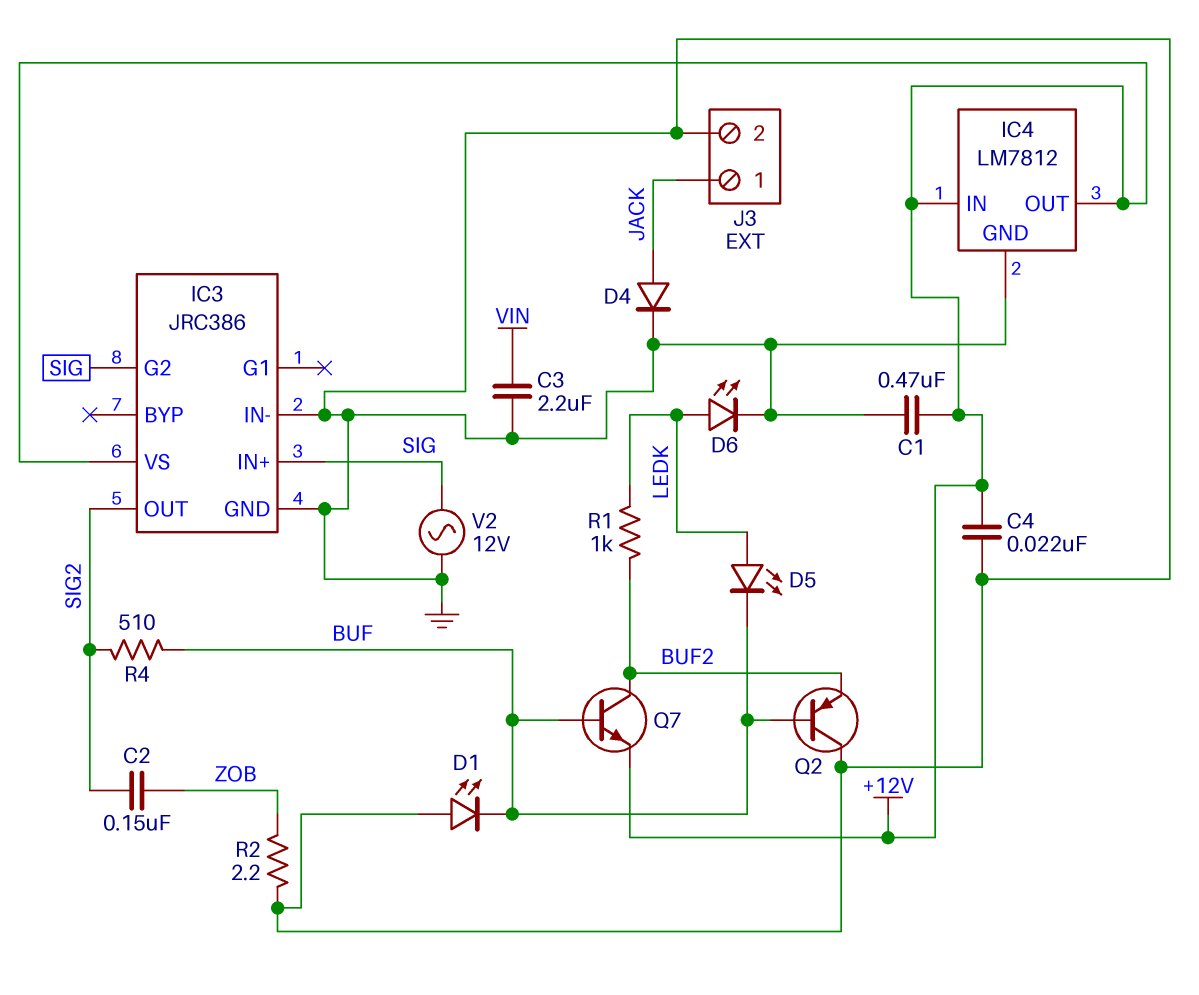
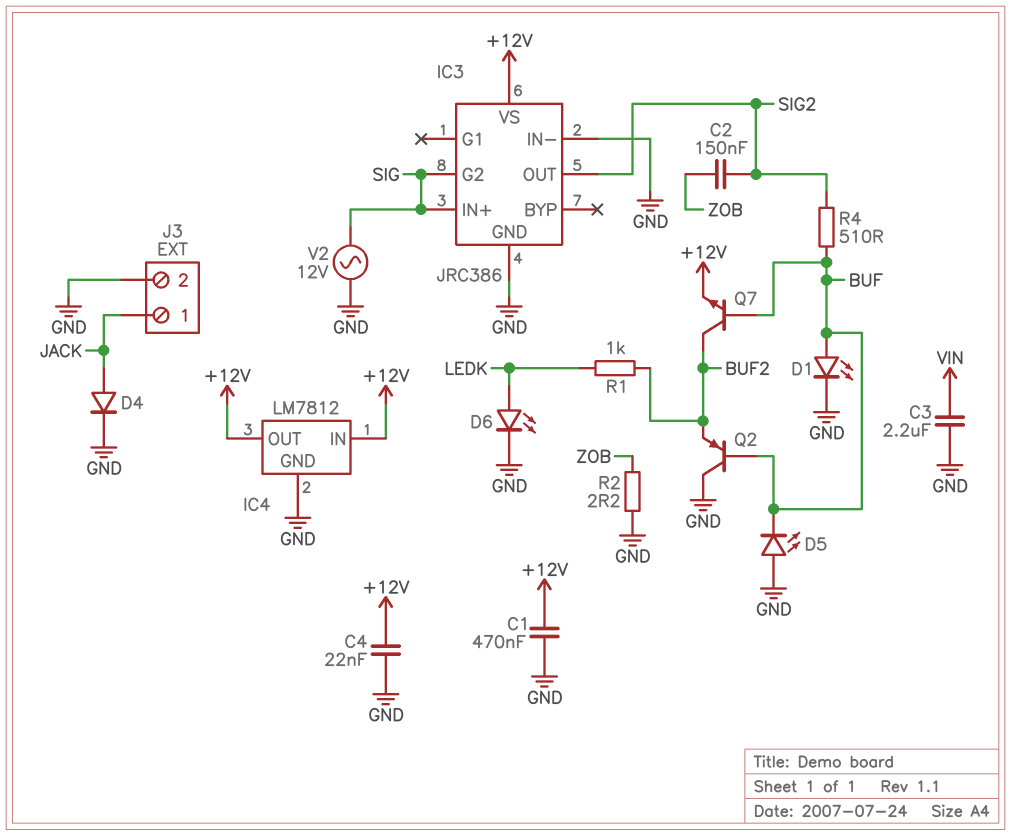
D1: LED (A GND, K BUF) -> LED (A BUF, K GND)
D5: LED (A LEDK, K BUF) -> LED (A GND, K BUF)

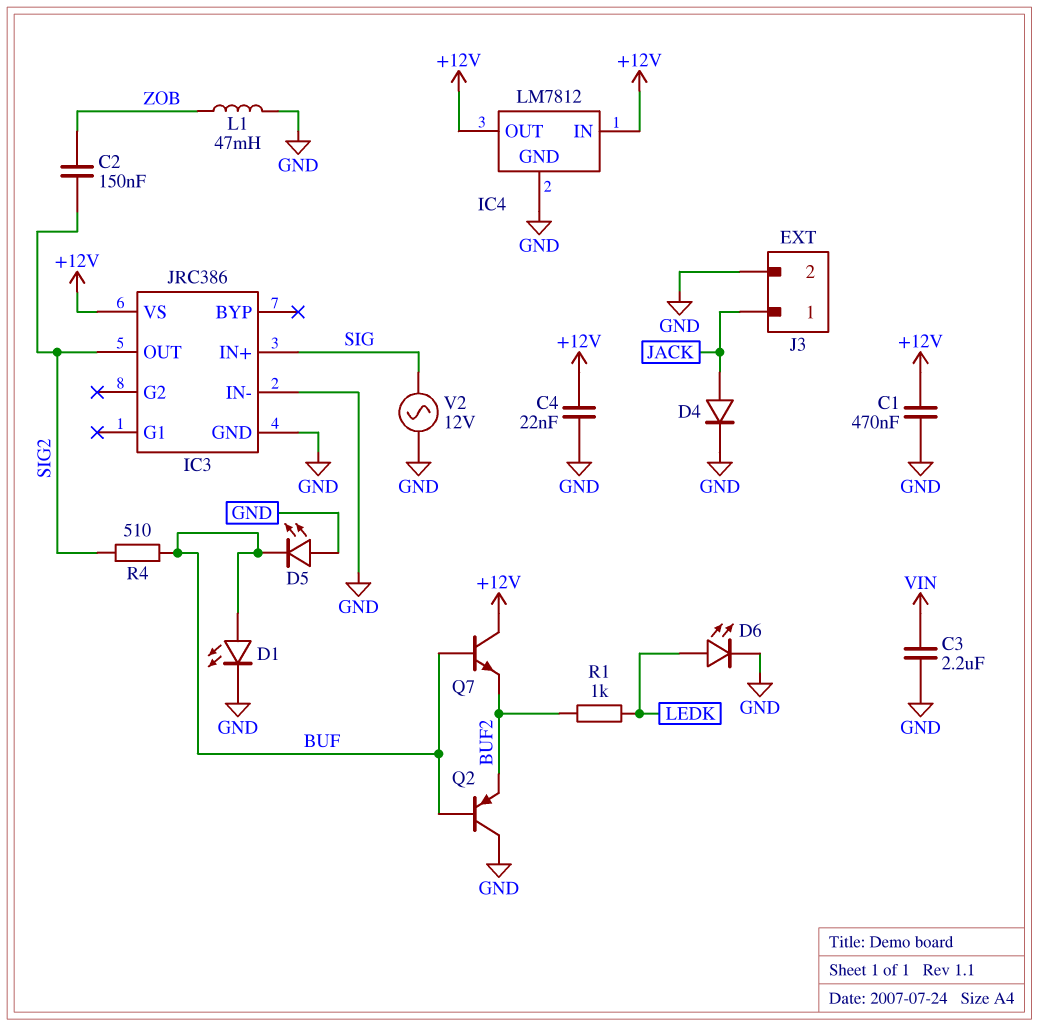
IC3 pin G2: SIG -> none
L1: none -> 47mH (GND, ZOB)
Q7: NPN (B BUF, C BUF2, E +12V) -> NPN (B BUF, C +12V, E BUF2)
R2: 2.2 (GND, ZOB) -> none

